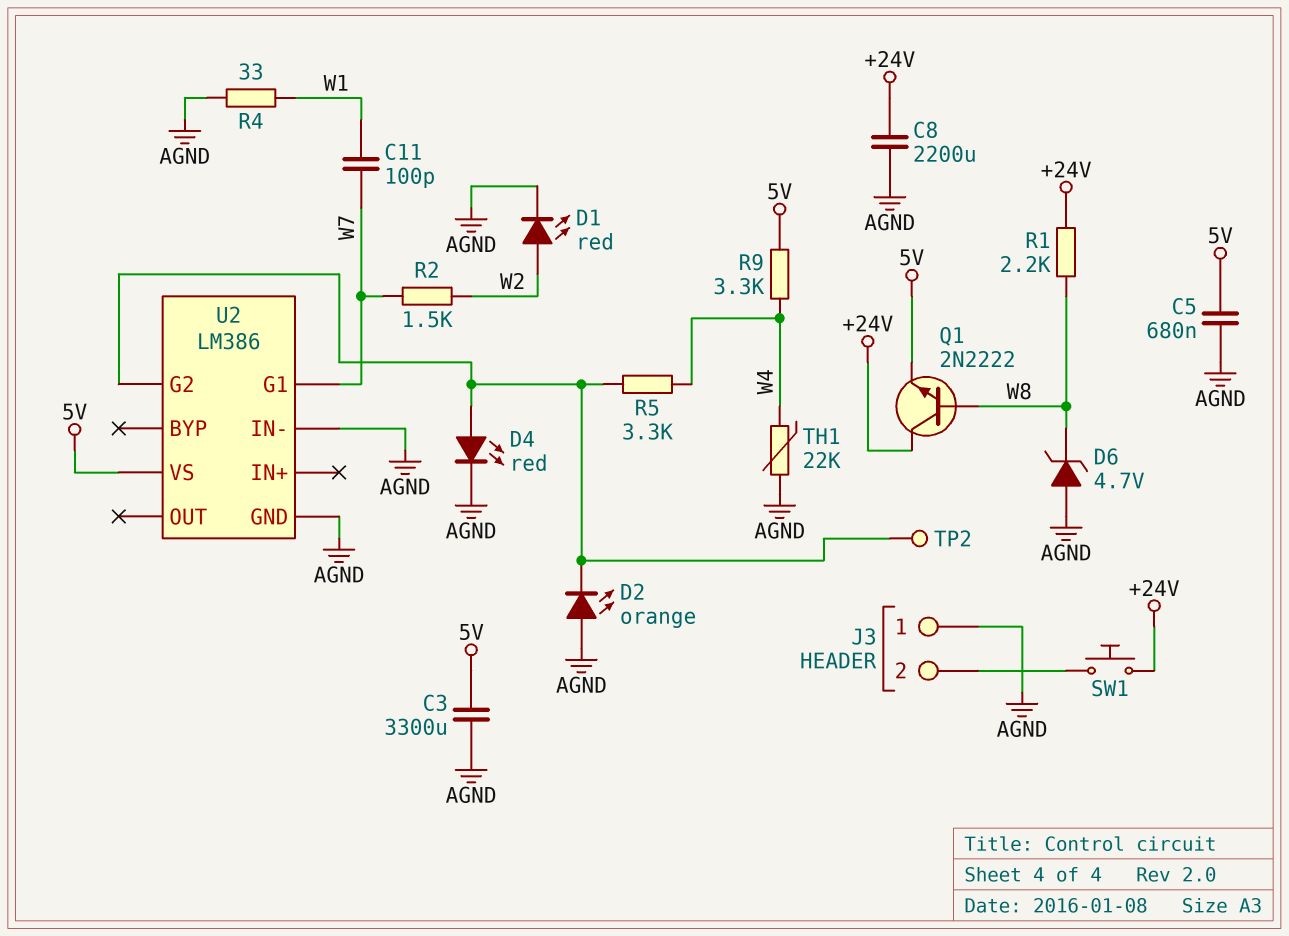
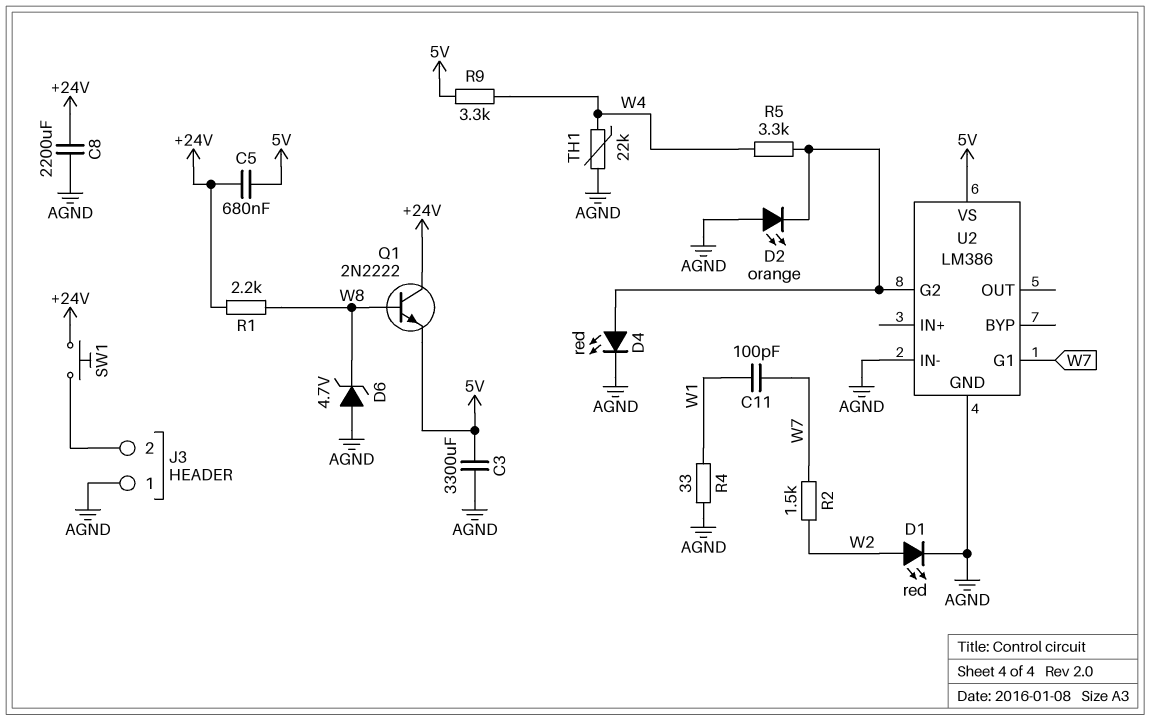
C5: 680nF (5V, AGND) -> 680nF (+24V, 5V)
TP2: test point (U2/G2) -> none

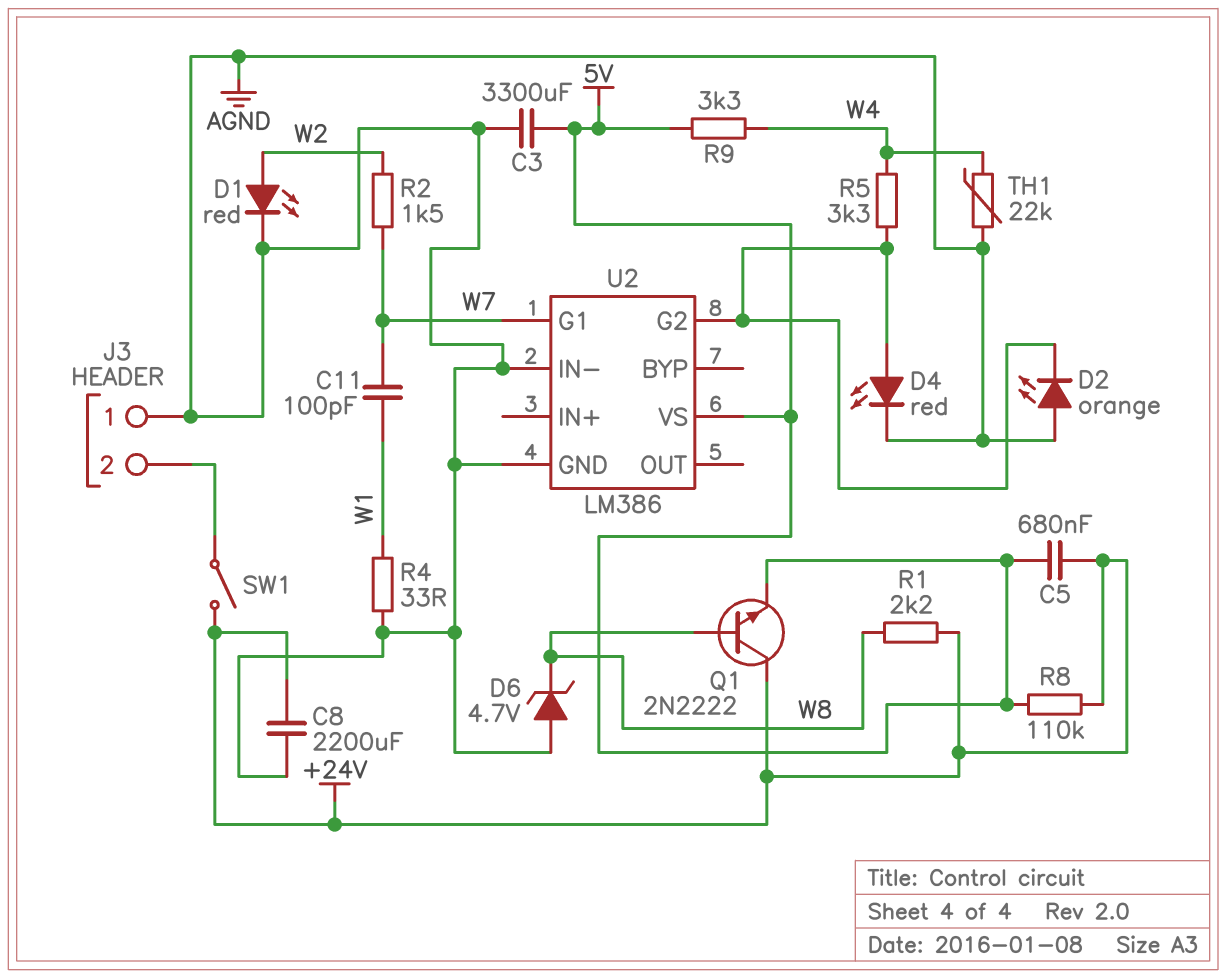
R8: none -> 110k (+24V, 5V)
SW1: button (+24V, J3/2) -> switch (+24V, J3/2)

